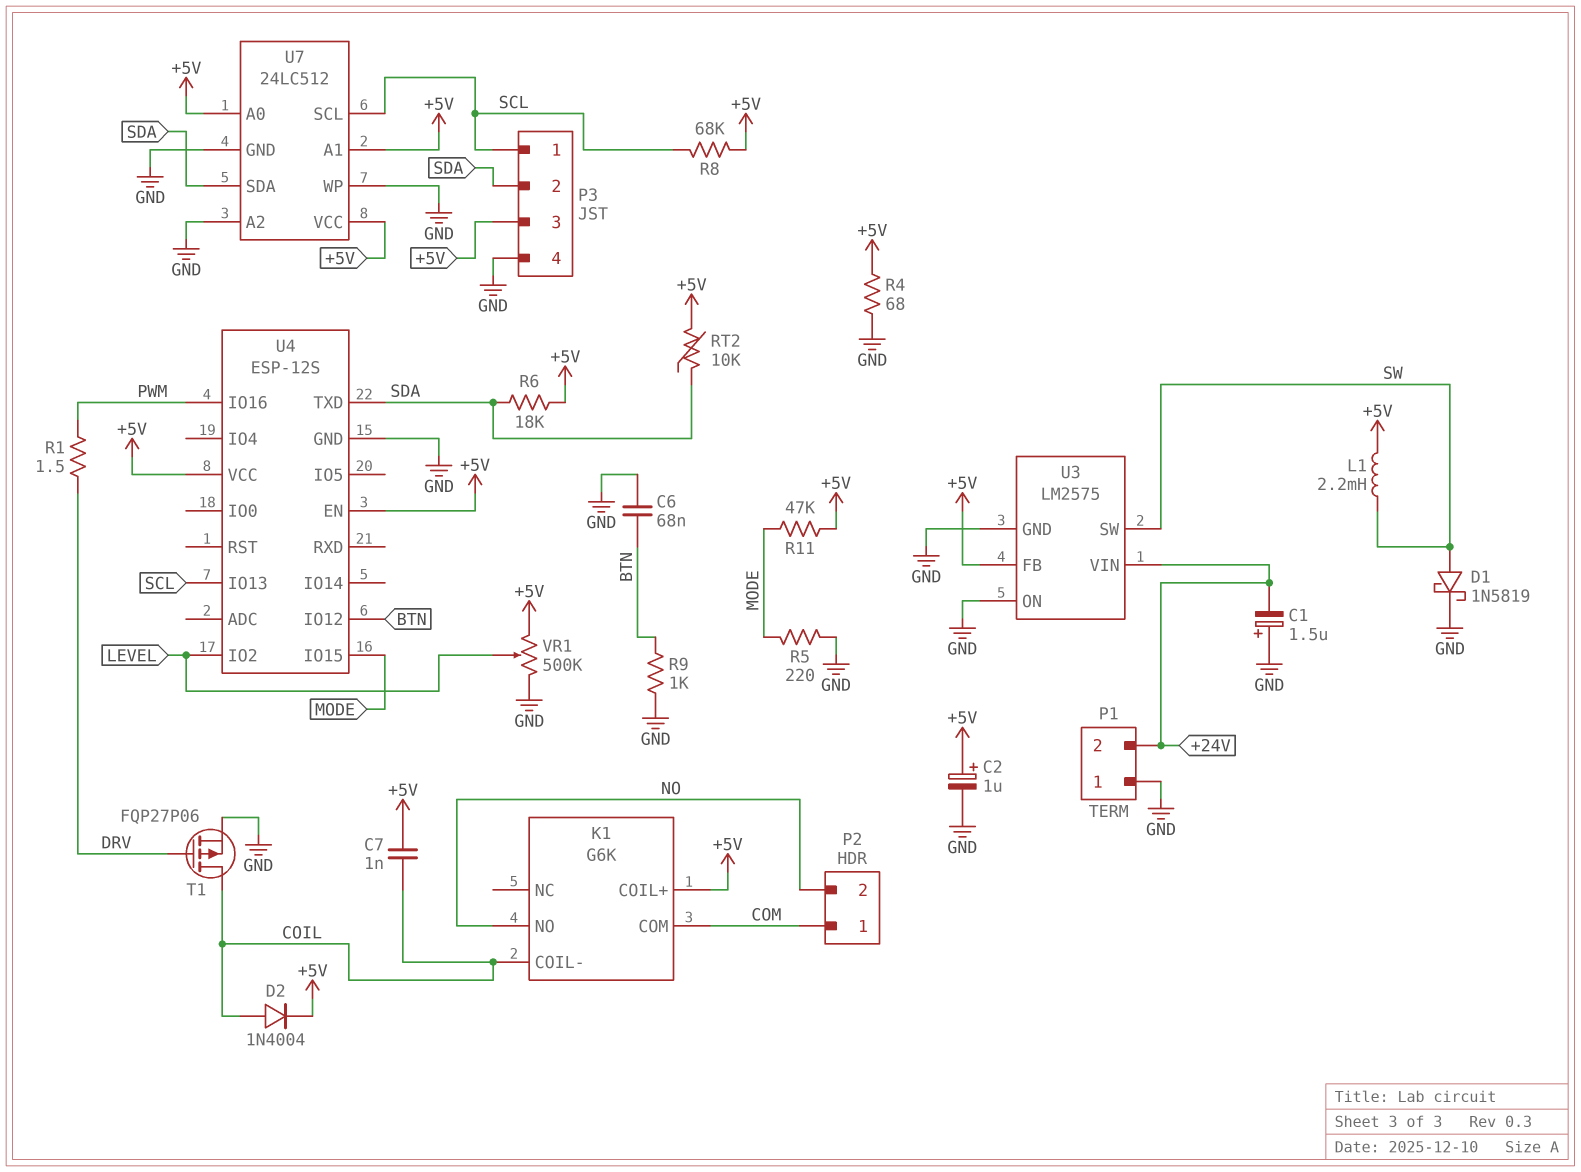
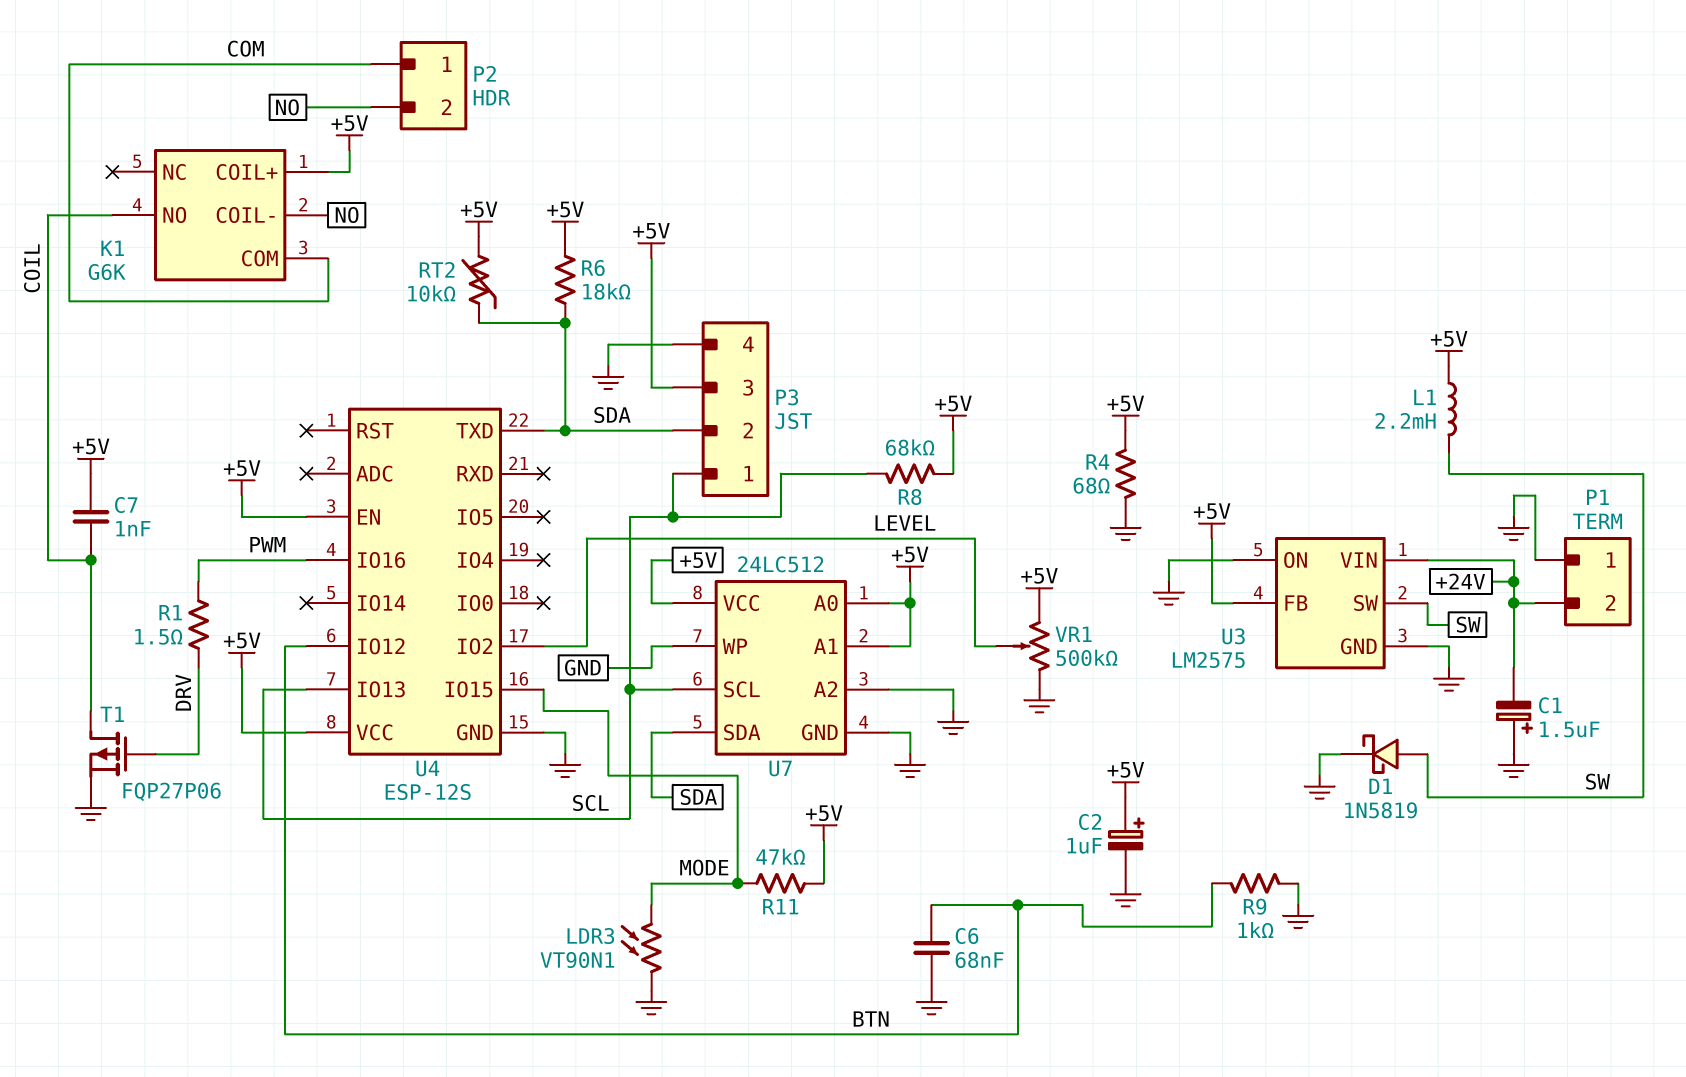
D2: diode 1N4004 (A COIL, K +5V) -> none
K1 pin COIL-: COIL -> NO
K1 pin NO: NO -> COIL
LDR3: none -> VT90N1 (GND, MODE)
R5: 220 (GND, MODE) -> none

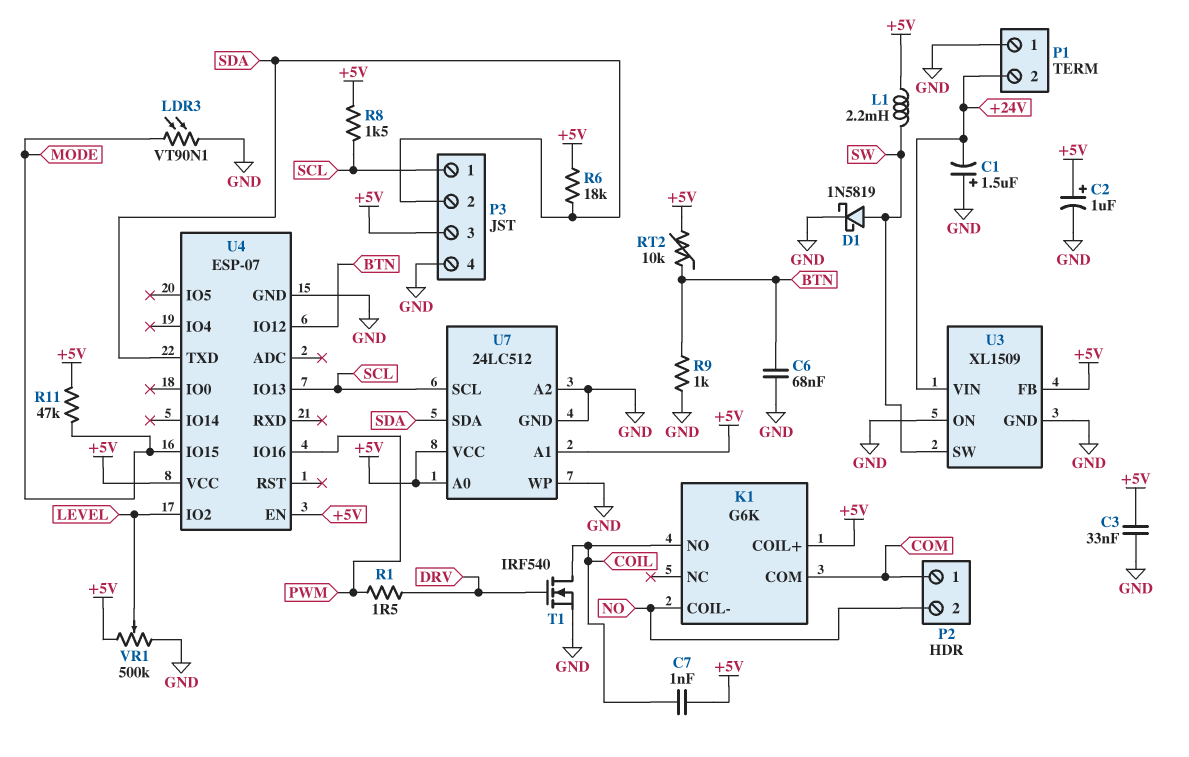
C3: none -> 33nF (+5V, GND)
R4: 68 (+5V, GND) -> none
R8: 68k (+5V, SCL) -> 1.5k (+5V, SCL)
RT2: 10k (+5V, SDA) -> 10k (+5V, BTN)
T1: PMOS FQP27P06 (G DRV, D COIL, S GND) -> NMOS IRF540 (G DRV, D COIL, S GND)
U3: LM2575 -> XL1509
U4: ESP-12S -> ESP-07

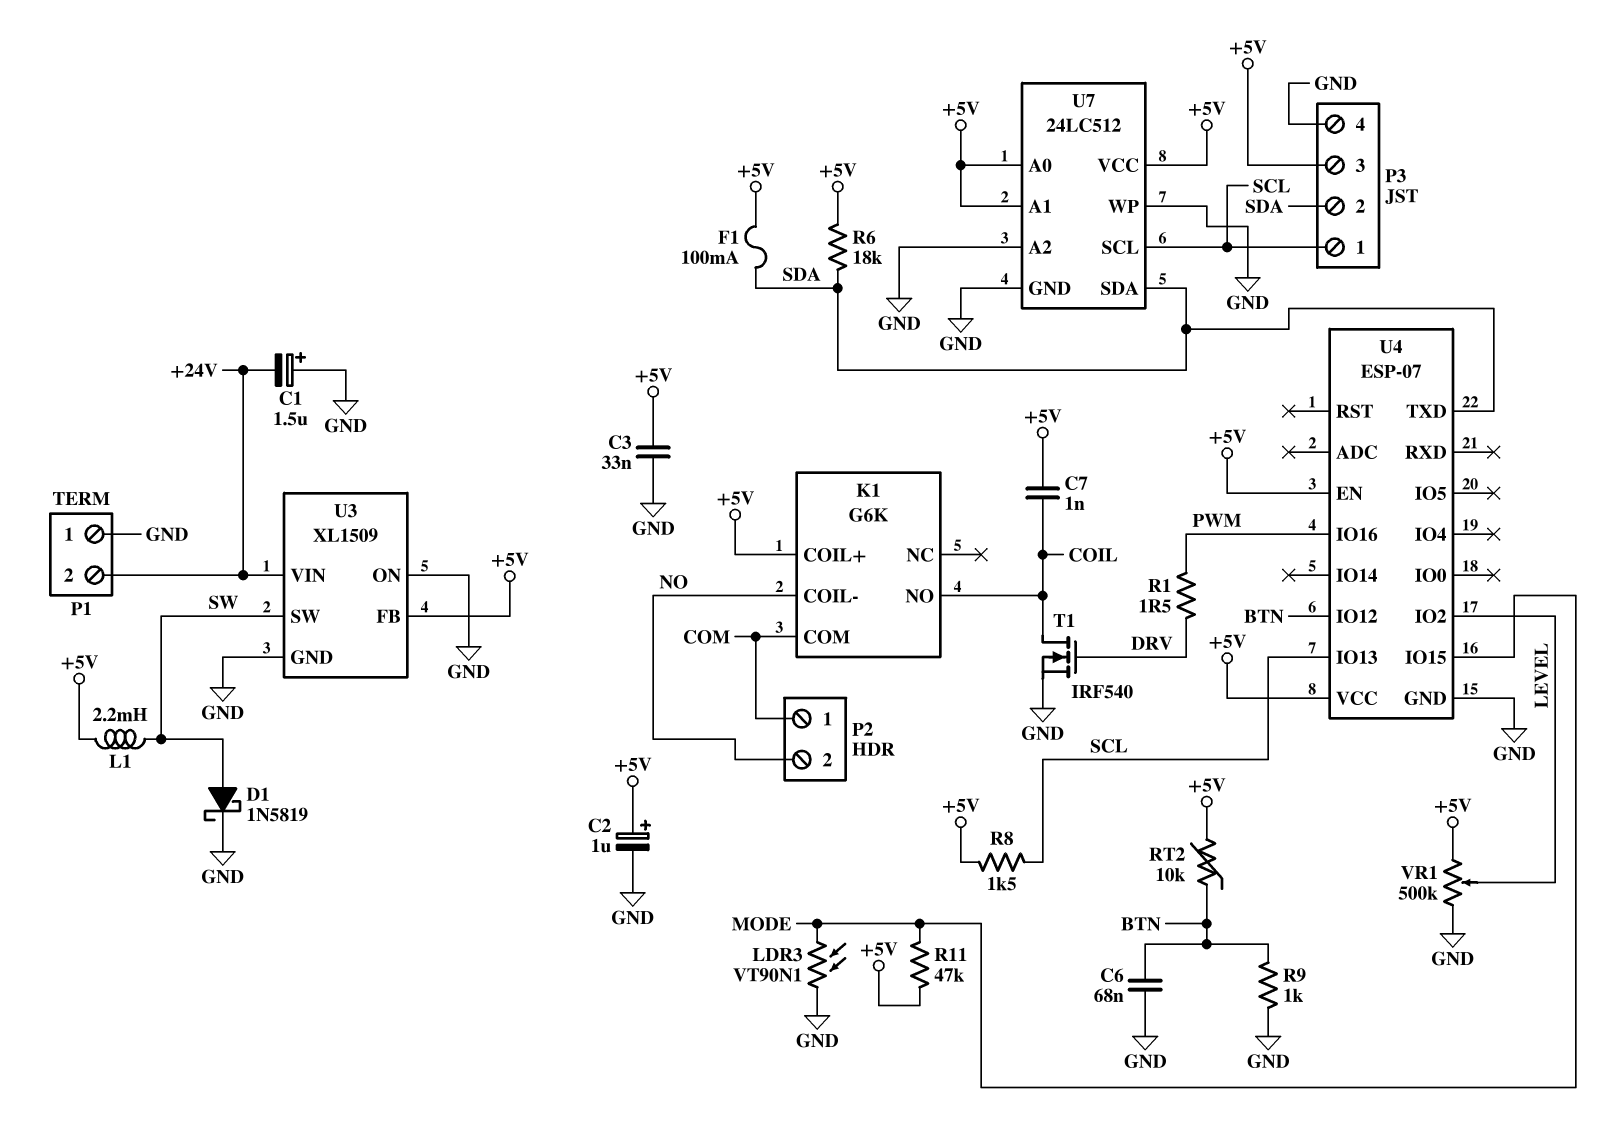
F1: none -> 100mA (+5V, SDA)

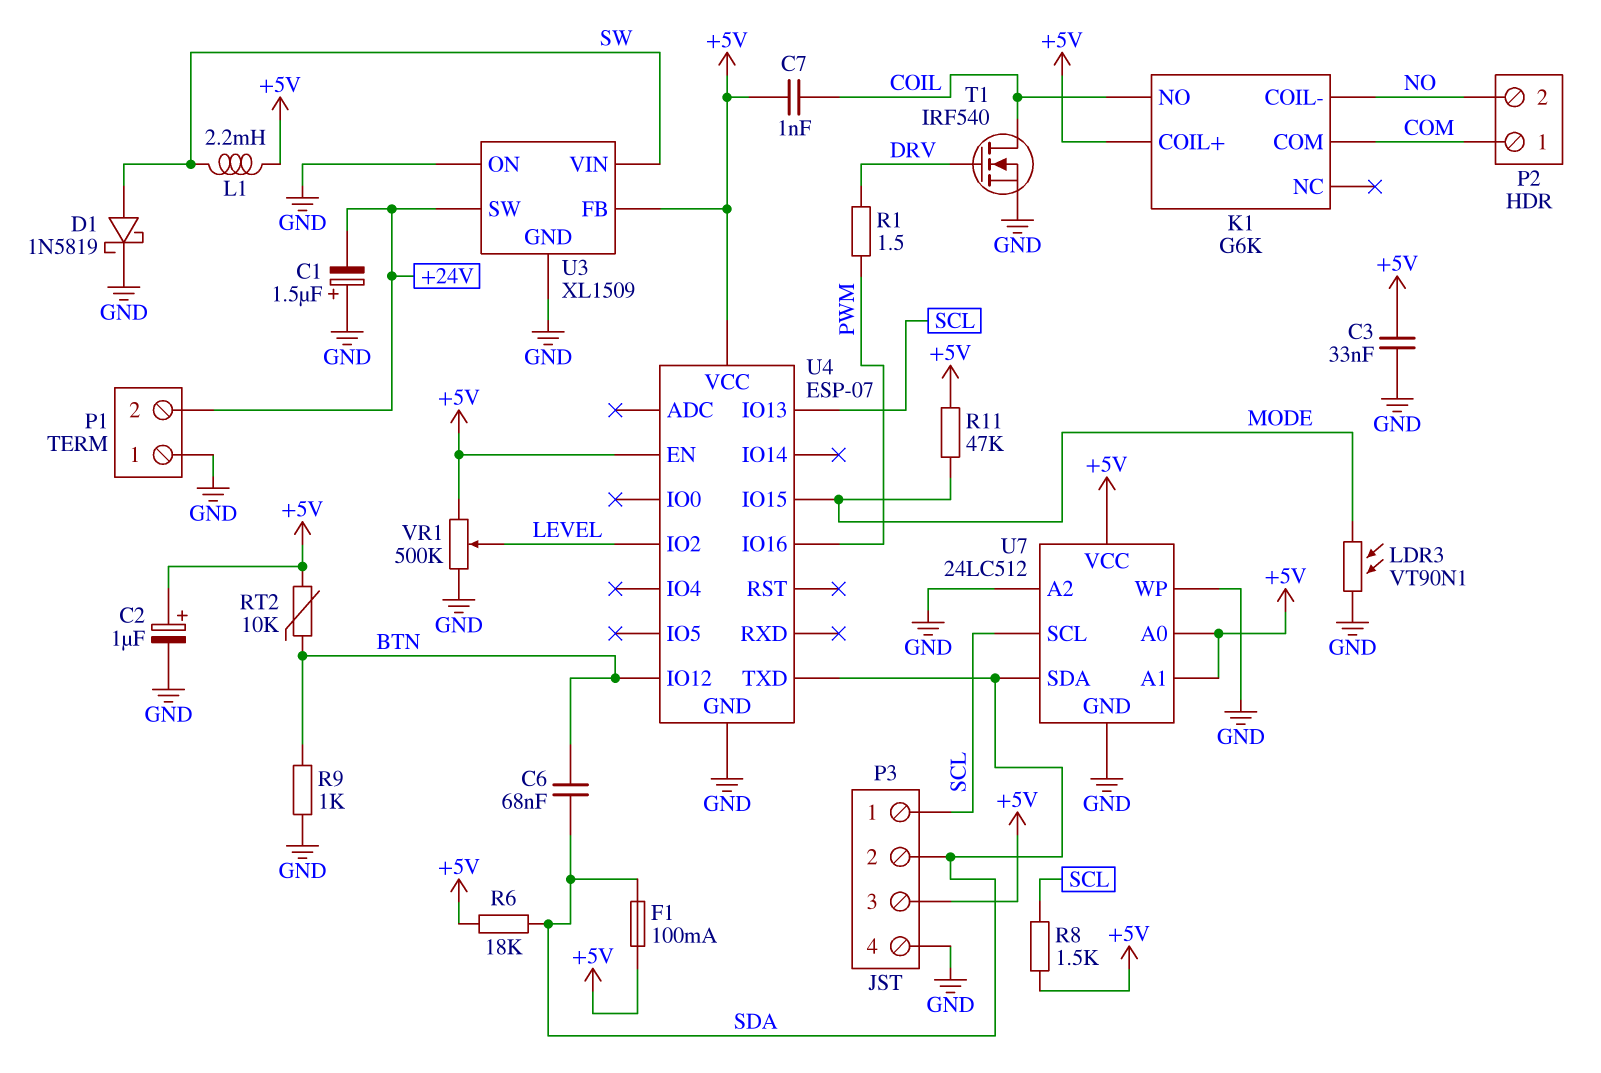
C6: 68nF (BTN, GND) -> 68nF (BTN, SDA)
U3 pin SW: SW -> +24V
U3 pin VIN: +24V -> SW

